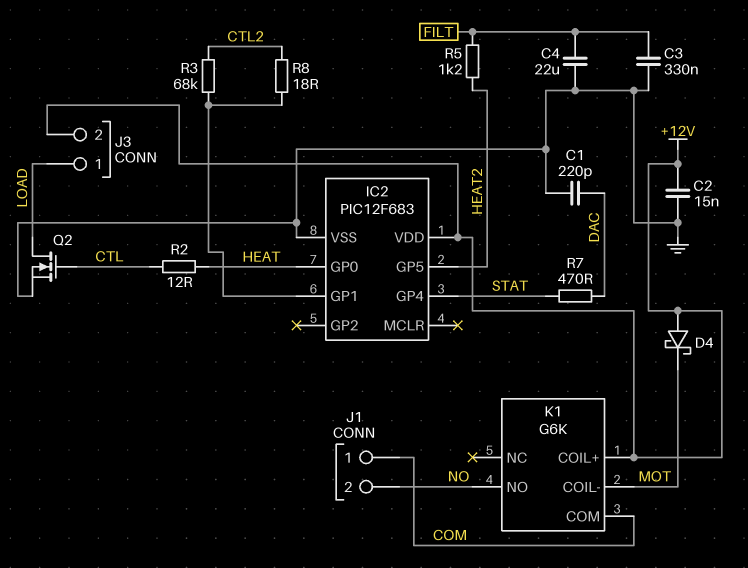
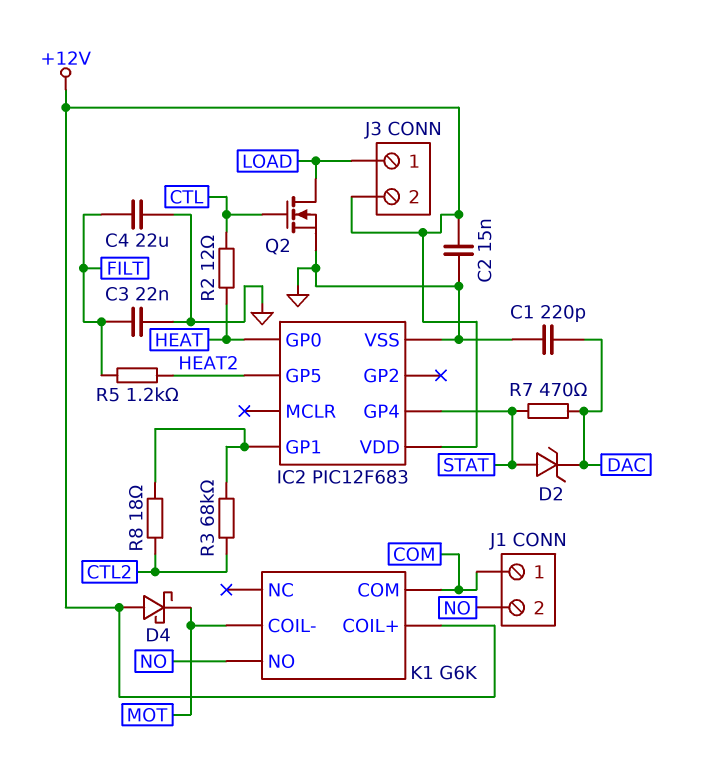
C3: 330nF (FILT, GND) -> 22nF (FILT, GND)
D2: none -> zener (A STAT, K DAC)

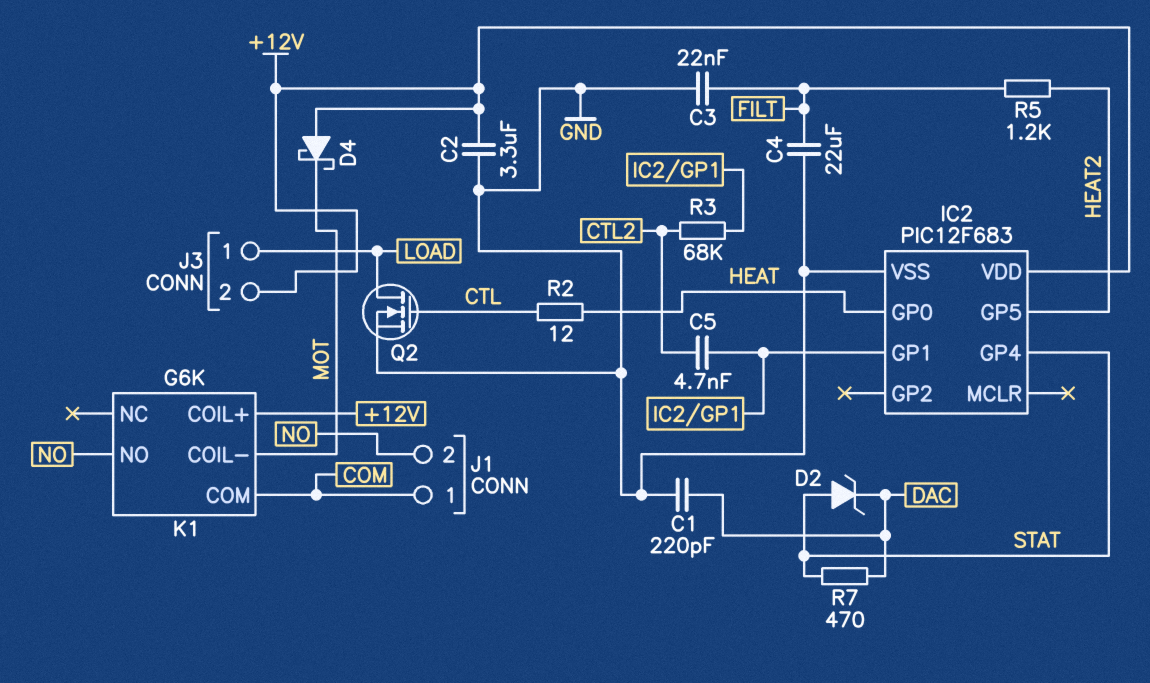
C2: 15nF (+12V, GND) -> 3.3uF (+12V, GND)
C5: none -> 4.7nF (CTL2, IC2/GP1)
R8: 18 (CTL2, IC2/GP1) -> none

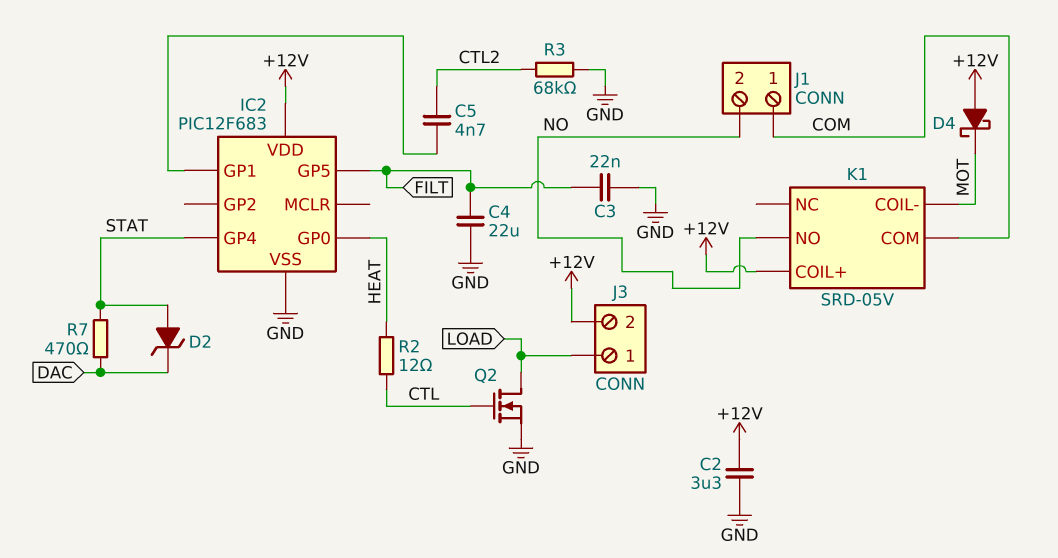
C1: 220pF (DAC, GND) -> none
IC2 pin GP5: HEAT2 -> FILT
K1: G6K -> SRD-05V
R3: 68k (CTL2, IC2/GP1) -> 68k (CTL2, GND)
R5: 1.2k (FILT, HEAT2) -> none

